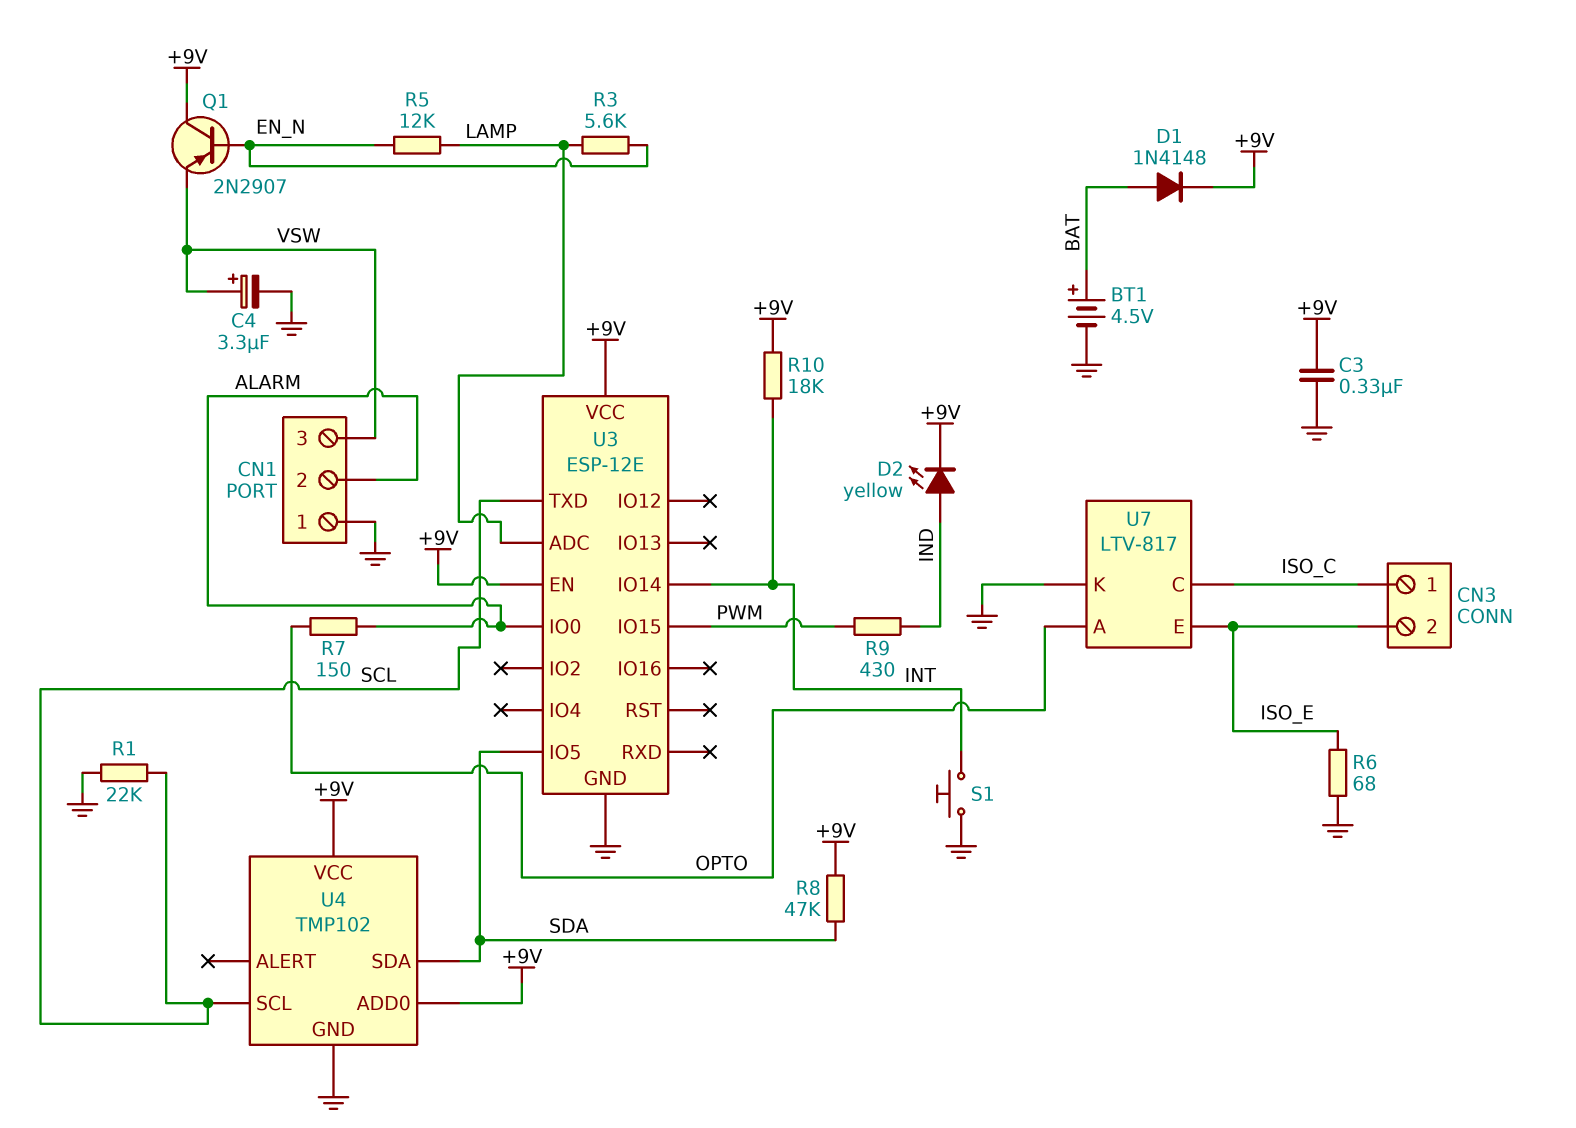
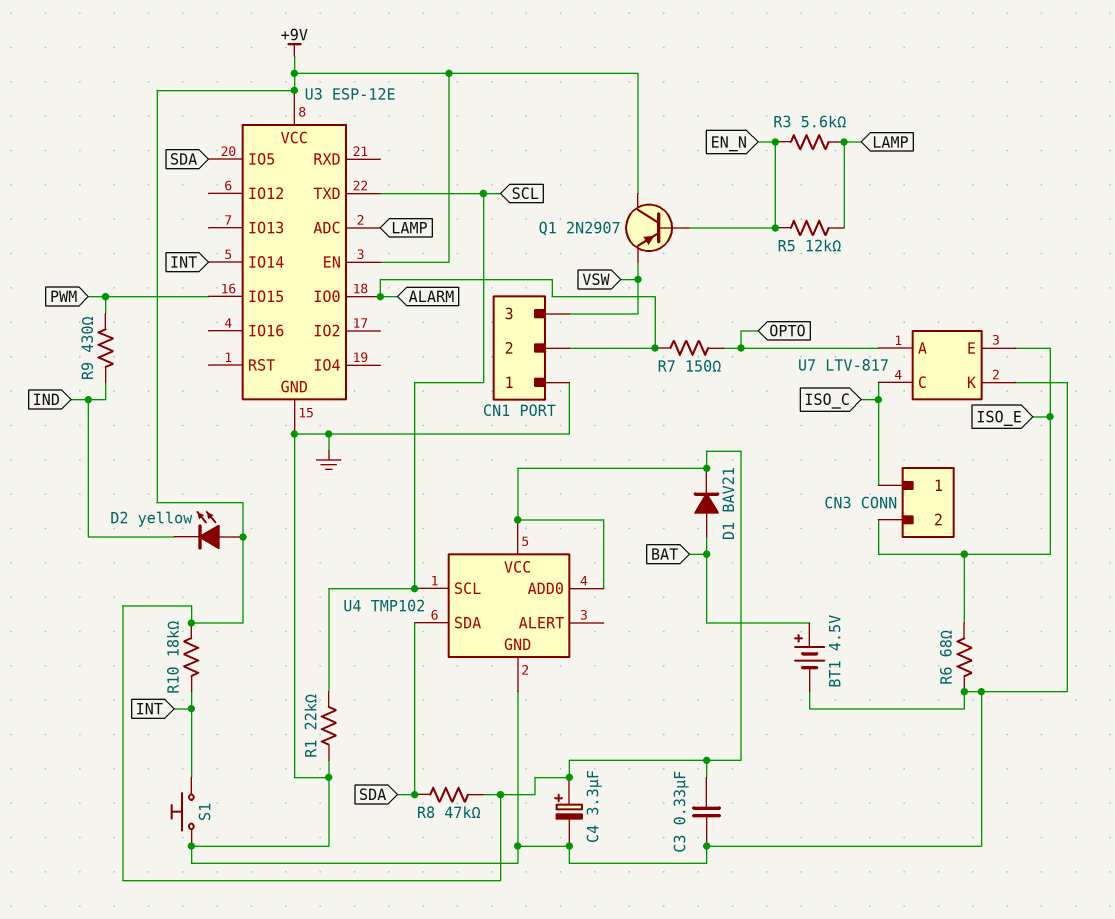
C4: 3.3uF (plus VSW, minus GND) -> 3.3uF (plus +9V, minus GND)
D1: diode 1N4148 (A BAT, K +9V) -> diode BAV21 (A BAT, K +9V)
D2: LED yellow (A IND, K +9V) -> LED yellow (A +9V, K IND)

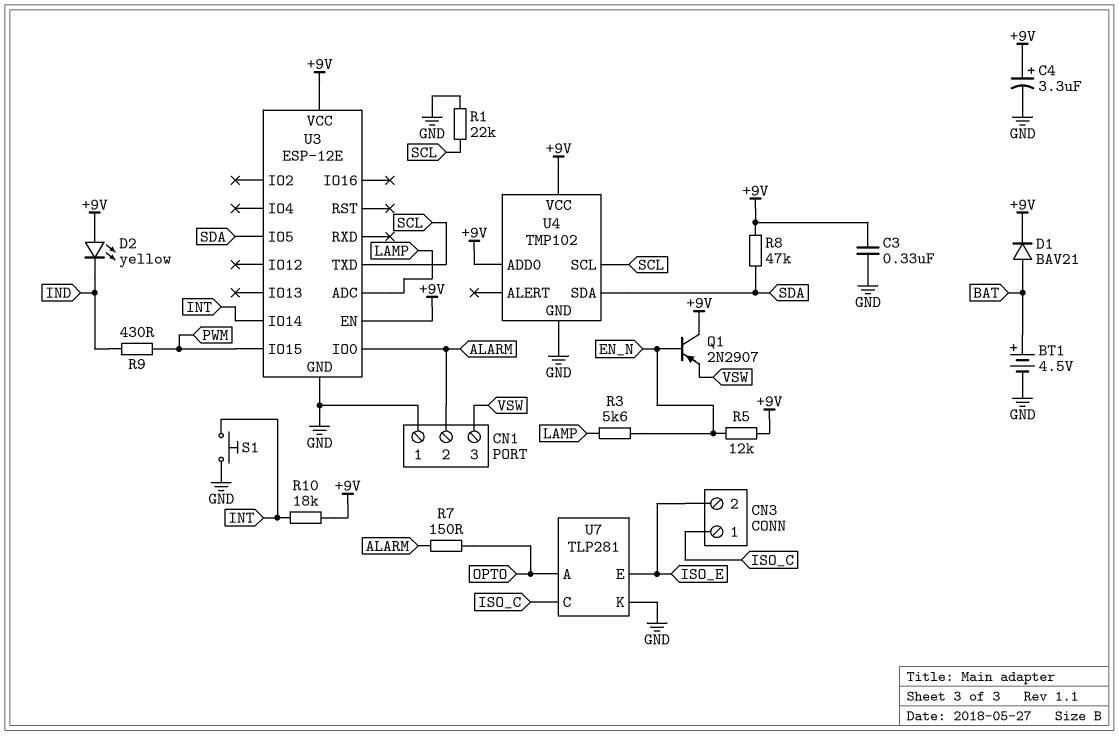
R5: 12k (EN_N, LAMP) -> 12k (+9V, EN_N)
R6: 68 (GND, ISO_E) -> none
U7: LTV-817 -> TLP281

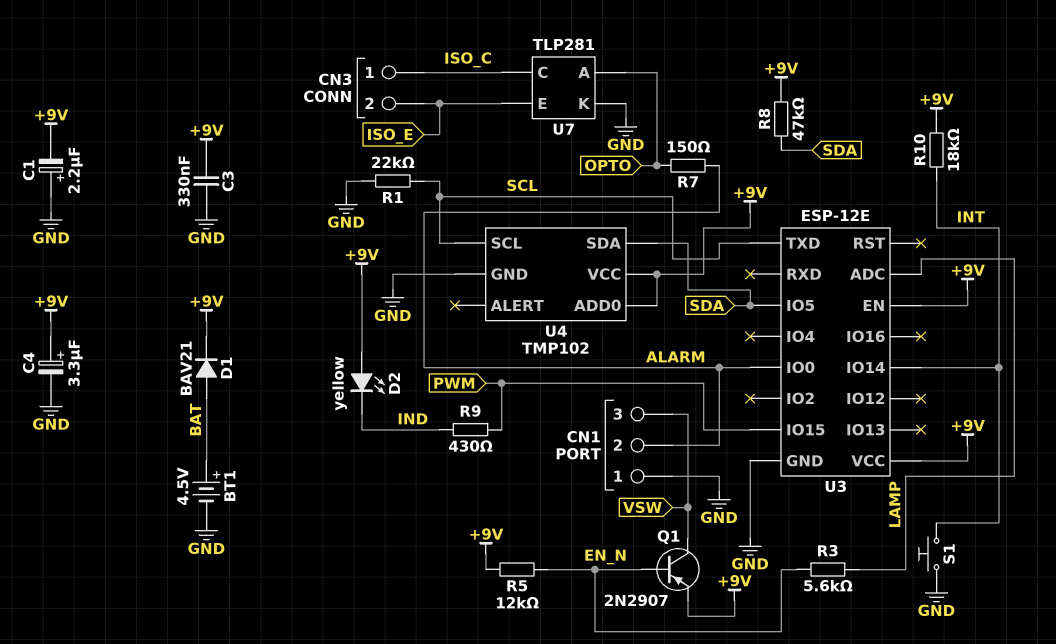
C1: none -> 2.2uF (plus GND, minus +9V)
Q1: PNP 2N2907 (B EN_N, C +9V, E VSW) -> PNP 2N2907 (B EN_N, C VSW, E +9V)

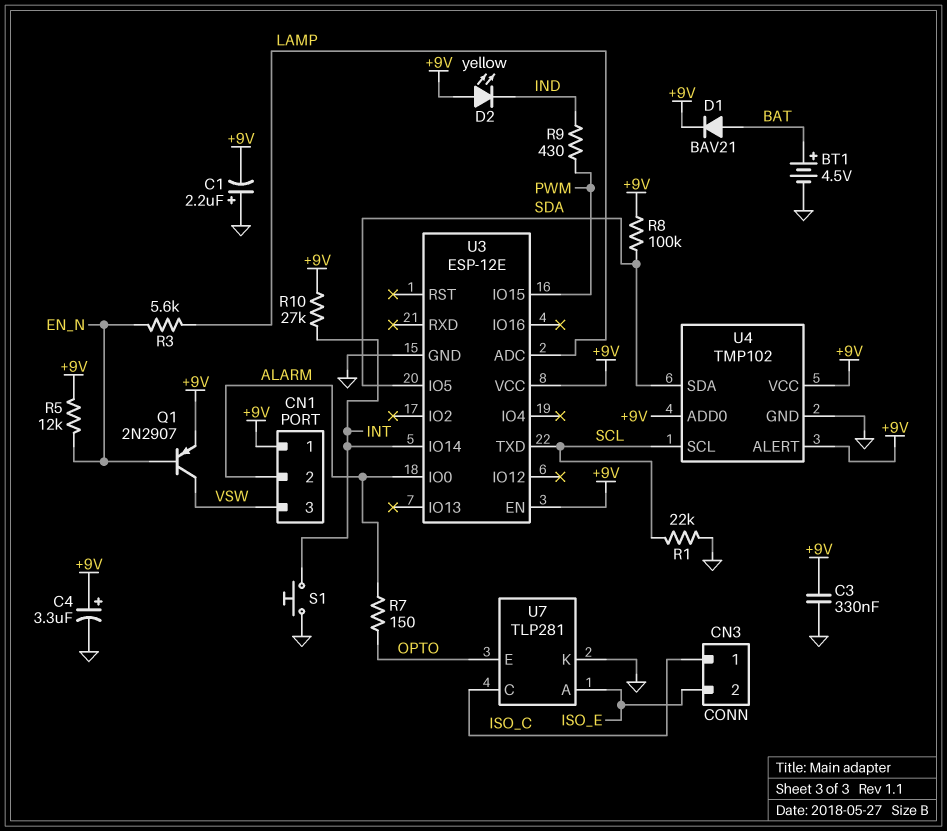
CN1 pin 1: GND -> +9V
R8: 47k (+9V, SDA) -> 100k (+9V, SDA)
R10: 18k (+9V, INT) -> 27k (+9V, INT)
U4 pin ALERT: none -> +9V
U7 pin A: OPTO -> ISO_E
U7 pin E: ISO_E -> OPTO

